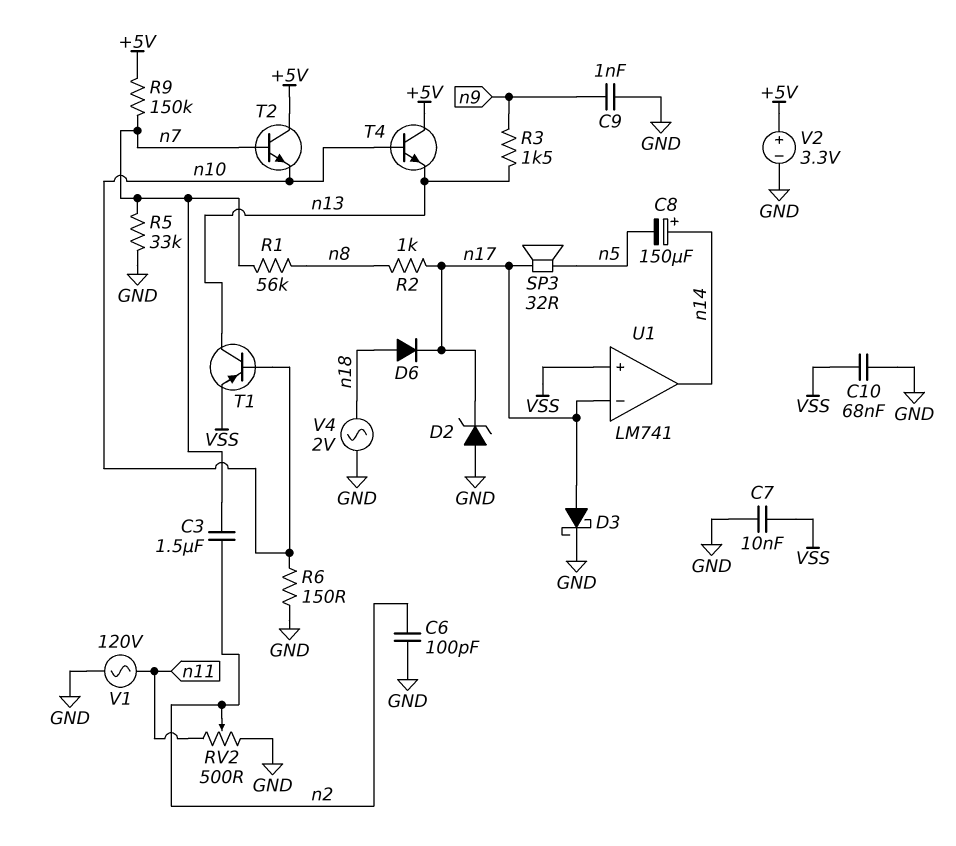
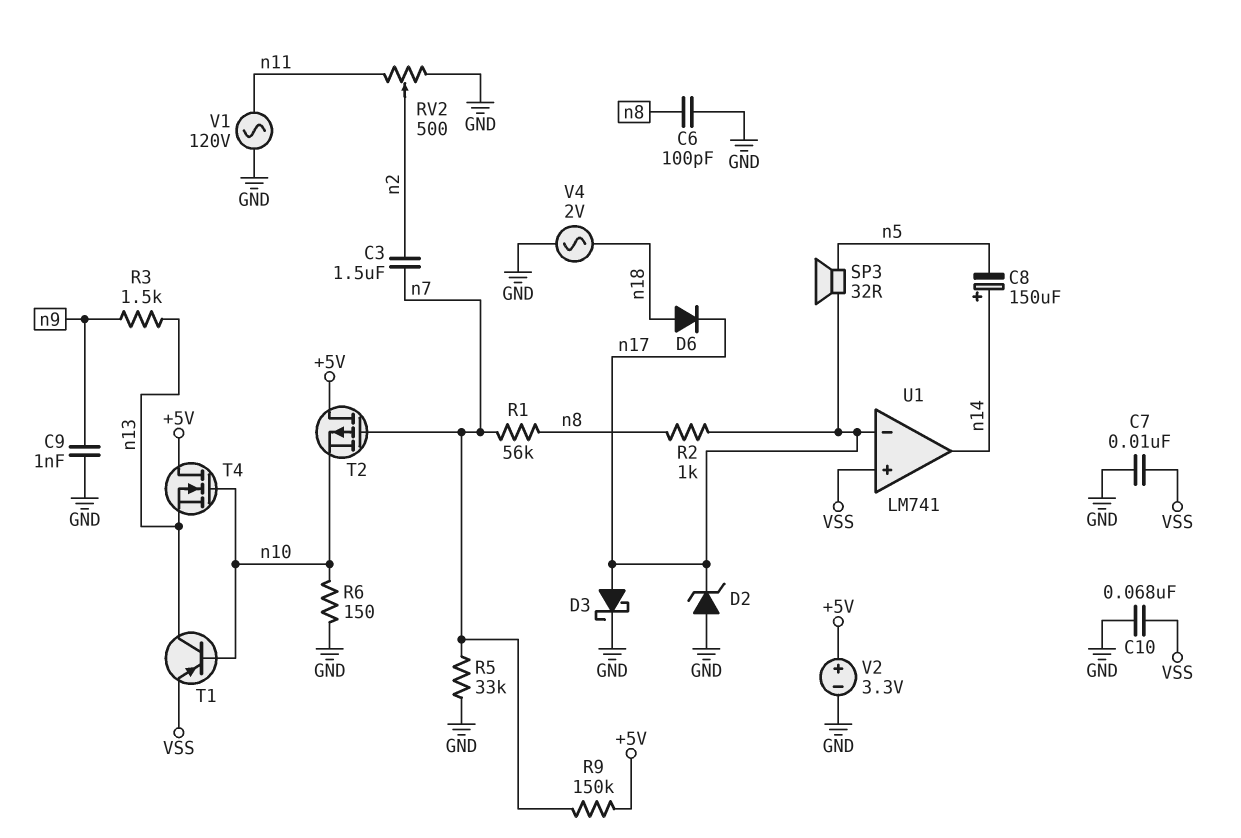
C6: 100pF (GND, n2) -> 100pF (GND, n8)
T2: NPN (B n7, C +5V, E n10) -> PMOS (G n7, D +5V, S n10)
T4: NPN (B n10, C +5V, E n13) -> NMOS (G n10, D +5V, S n13)

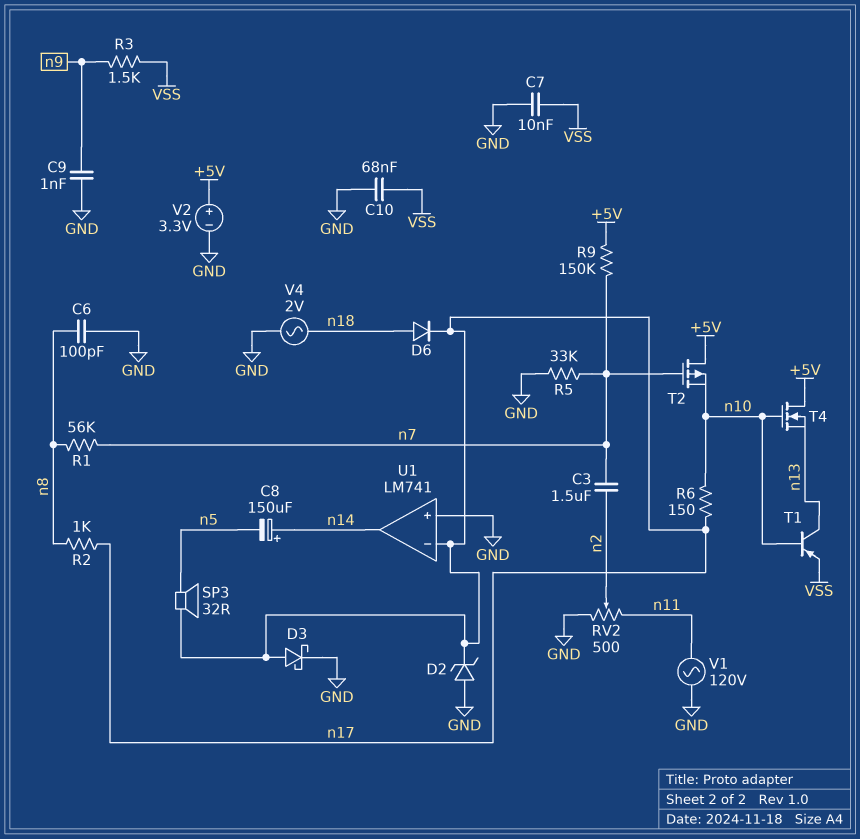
R3: 1.5k (n9, n13) -> 1.5k (VSS, n9)
R6: 150 (GND, n10) -> 150 (n10, n17)
U1 pin in+: VSS -> GND

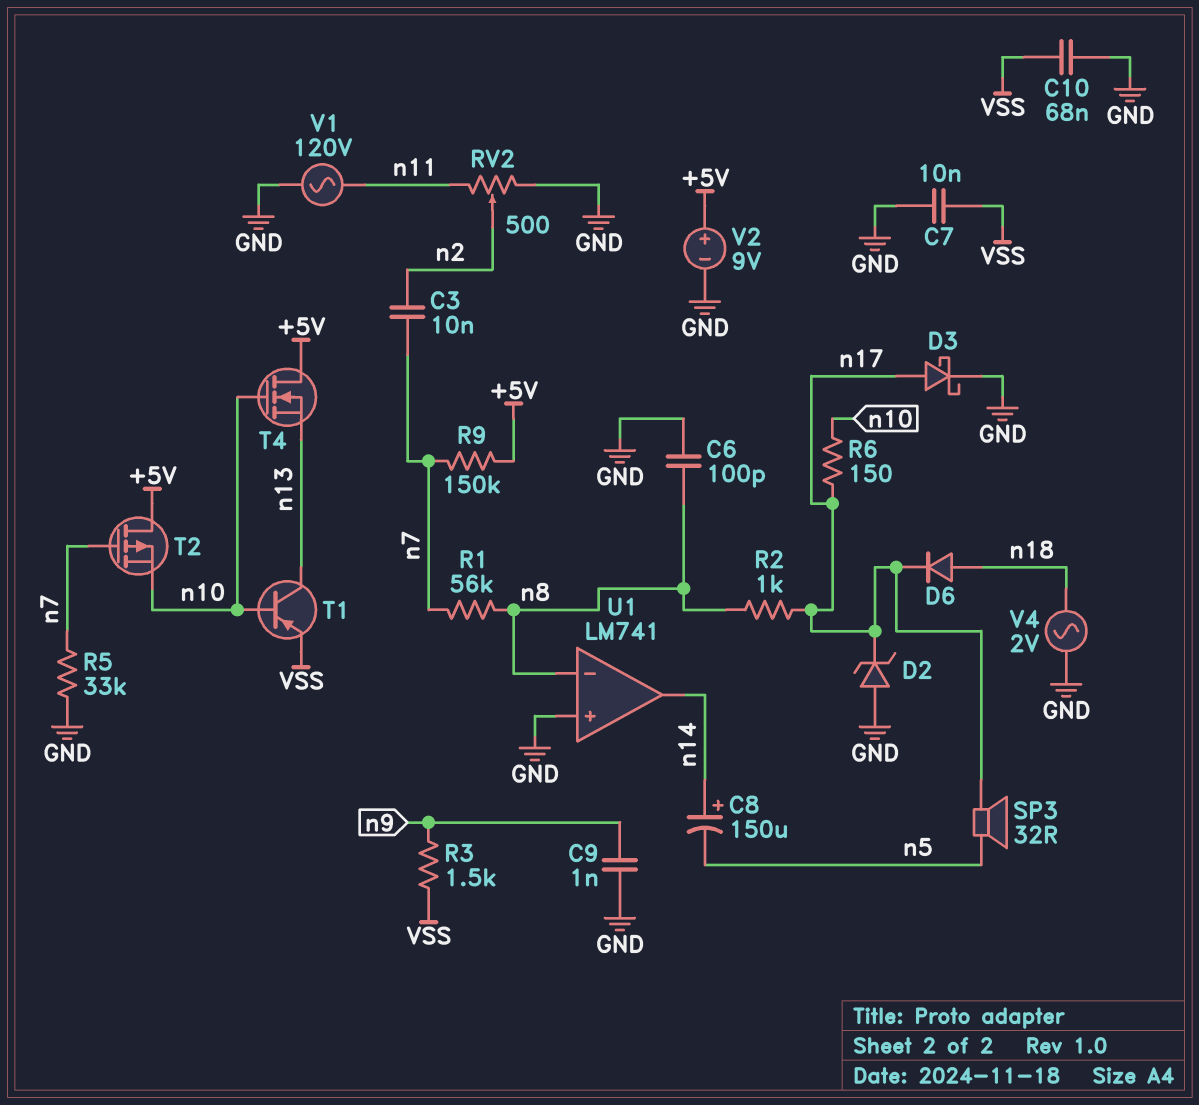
C3: 1.5uF (n2, n7) -> 10nF (n2, n7)
U1 pin in-: n17 -> n8
V2: 3.3V (plus +5V, minus GND) -> 9V (plus +5V, minus GND)

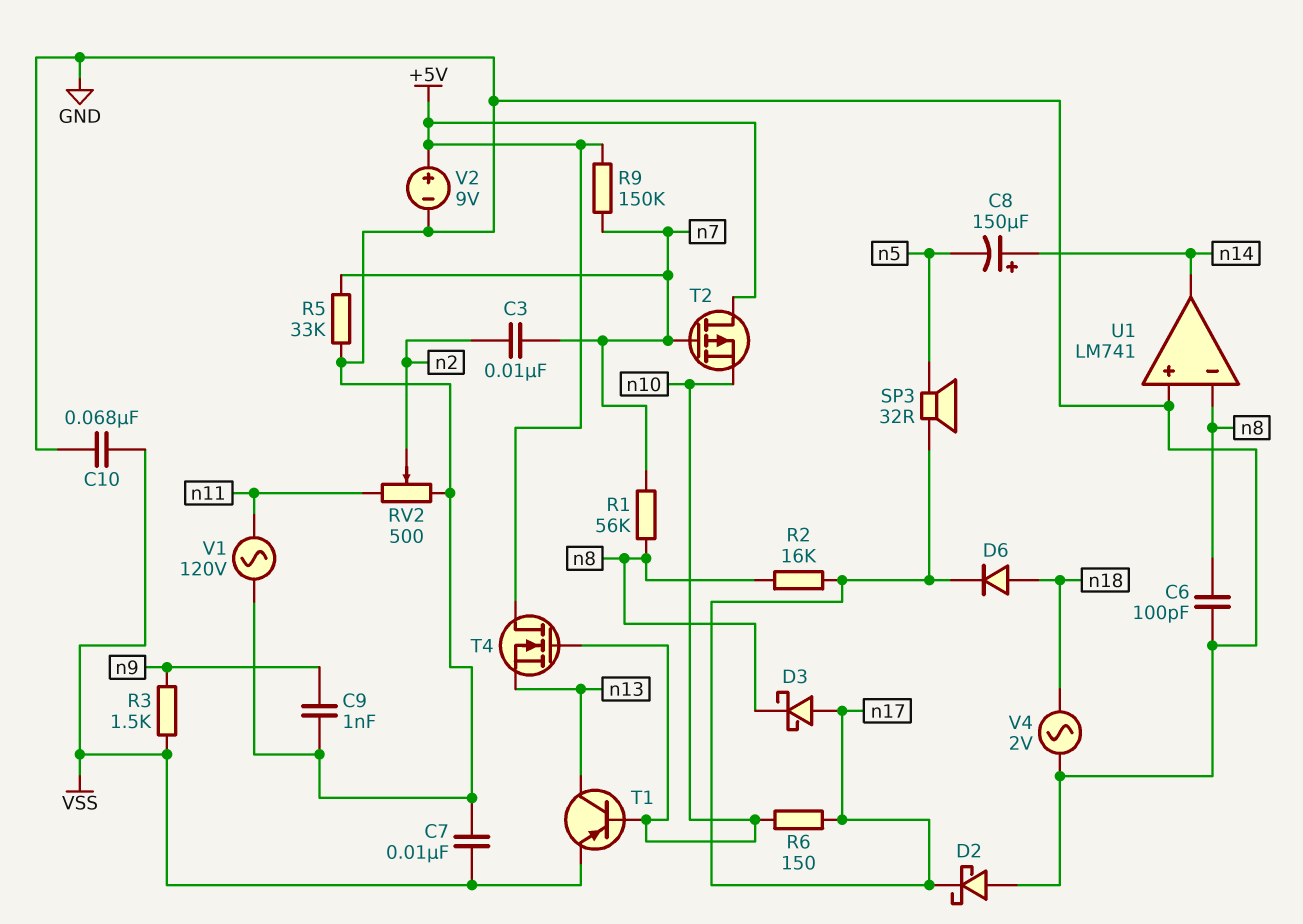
D2: zener (A GND, K n17) -> schottky (A GND, K n17)
D3: schottky (A n17, K GND) -> schottky (A n17, K n8)
R2: 1k (n8, n17) -> 16k (n8, n17)

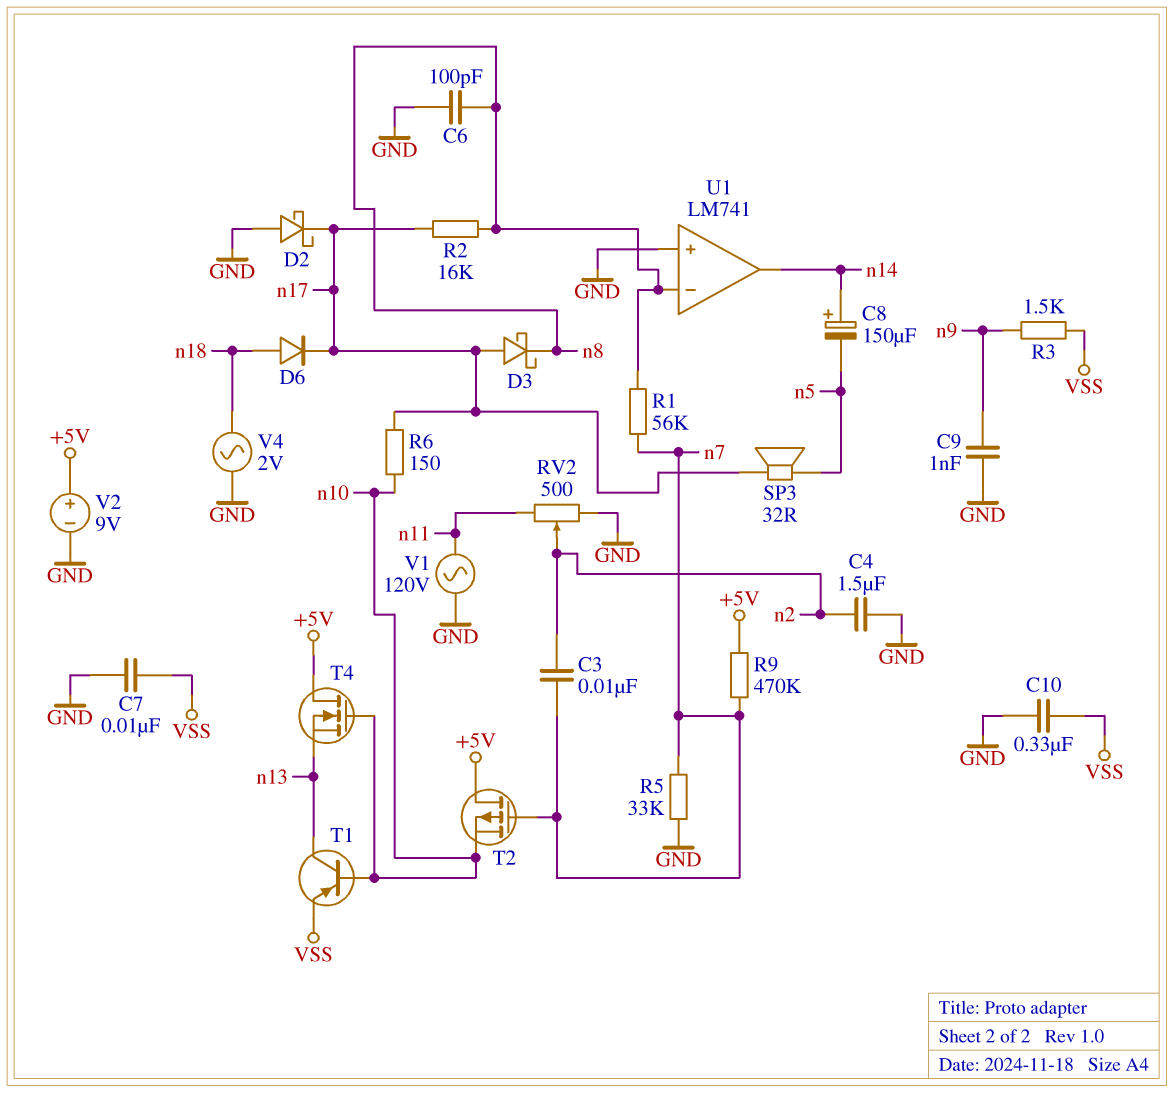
C4: none -> 1.5uF (GND, n2)
C10: 68nF (GND, VSS) -> 330nF (GND, VSS)
R9: 150k (+5V, n7) -> 470k (+5V, n7)

